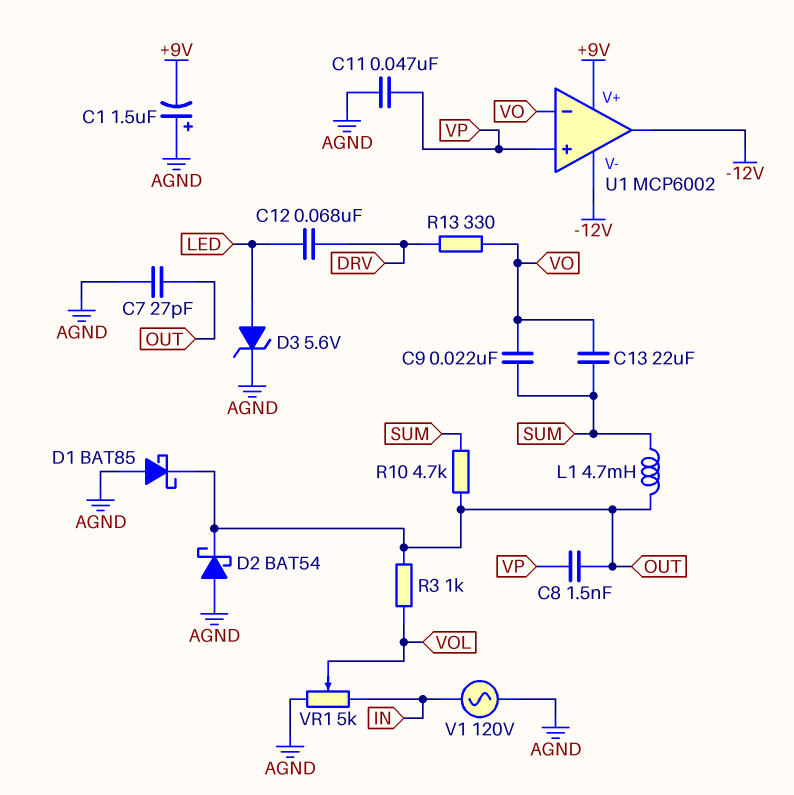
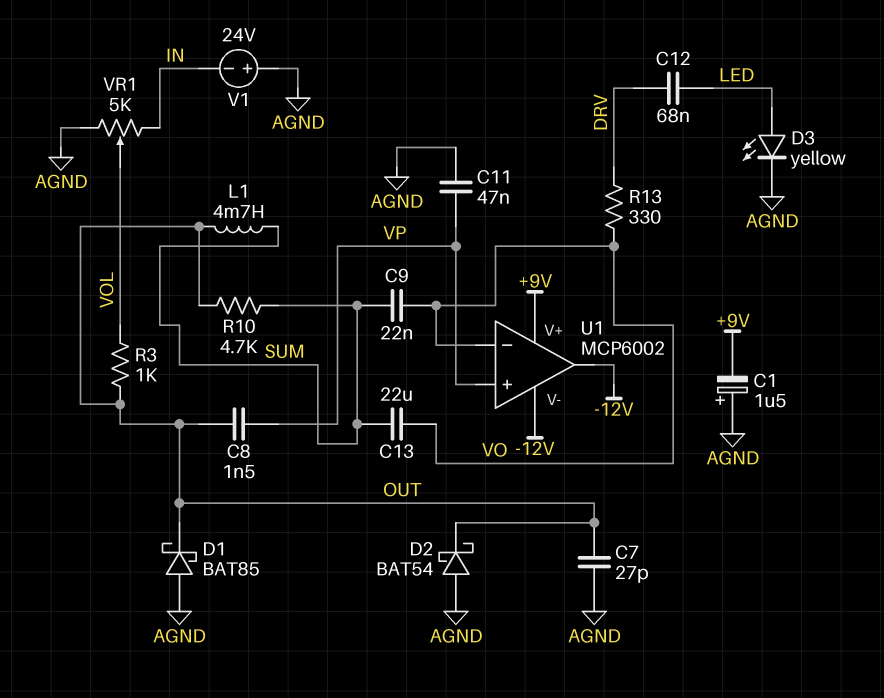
D3: zener 5.6V (A LED, K AGND) -> LED yellow (A LED, K AGND)
V1: AC 120V (AGND, IN) -> 24V (plus AGND, minus IN)

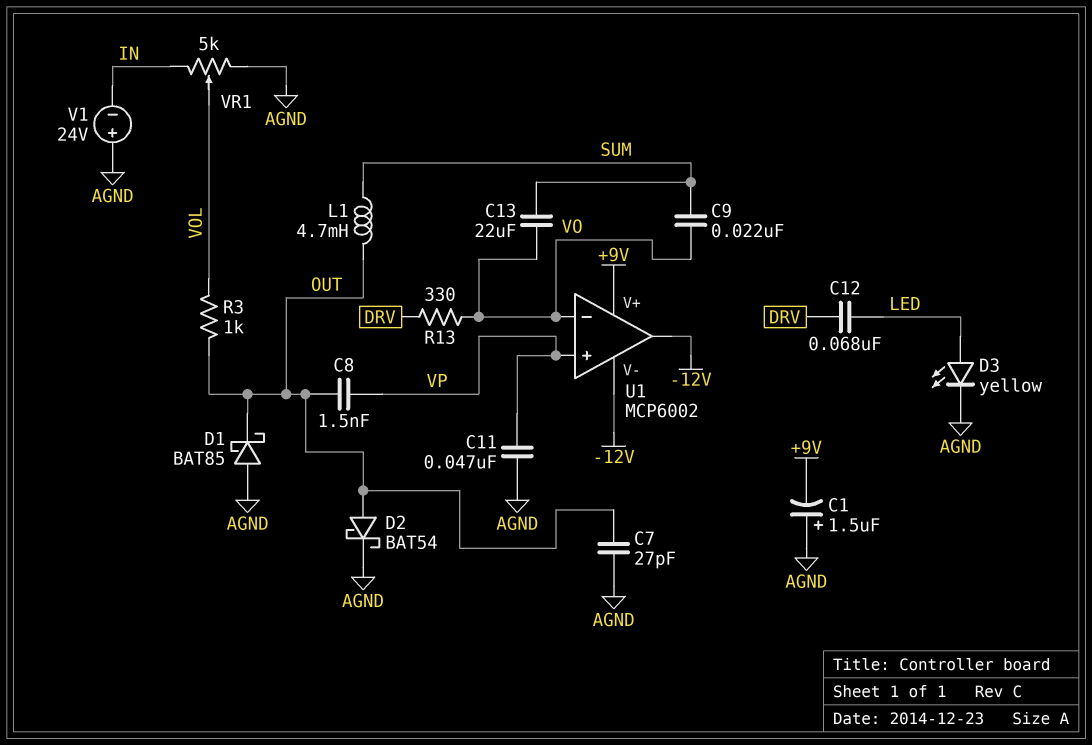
D2: schottky BAT54 (A AGND, K OUT) -> schottky BAT54 (A OUT, K AGND)
R10: 4.7k (OUT, SUM) -> none

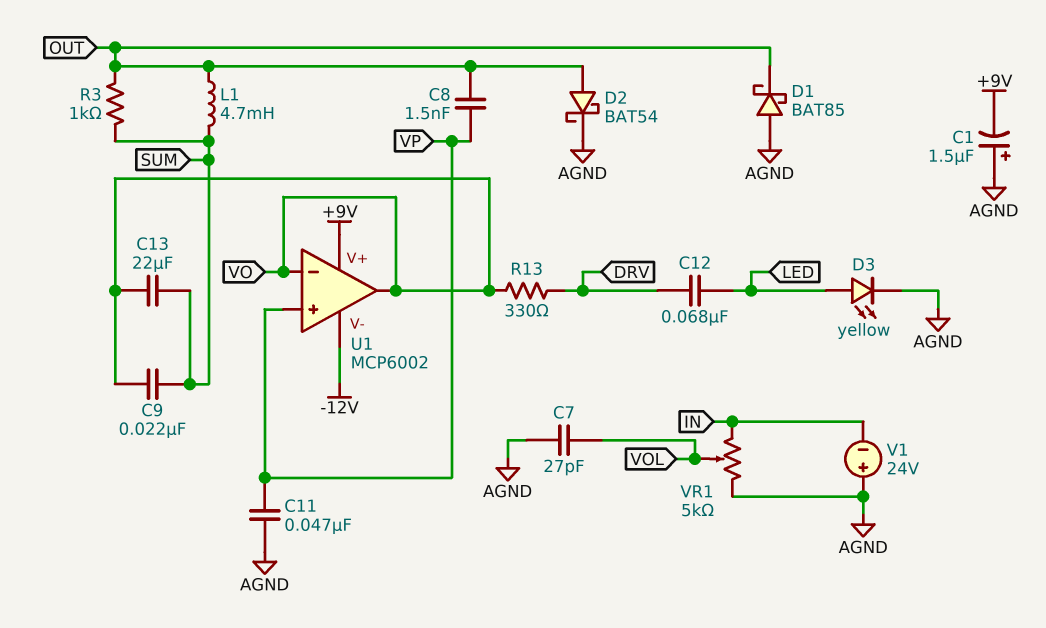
C7: 27pF (AGND, OUT) -> 27pF (AGND, VOL)
R3: 1k (OUT, VOL) -> 1k (OUT, SUM)
U1 pin out: -12V -> VO

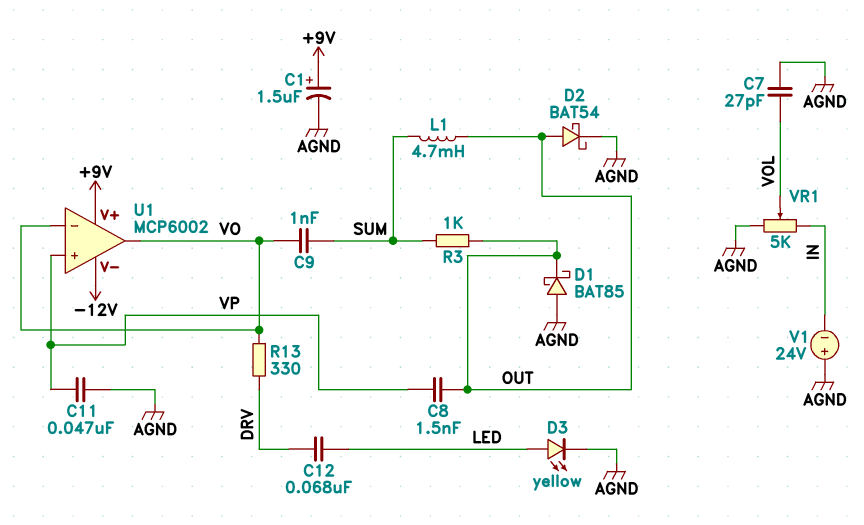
C1: 1.5uF (plus AGND, minus +9V) -> 1.5uF (plus +9V, minus AGND)
C9: 22nF (SUM, VO) -> 1nF (SUM, VO)
C13: 22uF (SUM, VO) -> none

